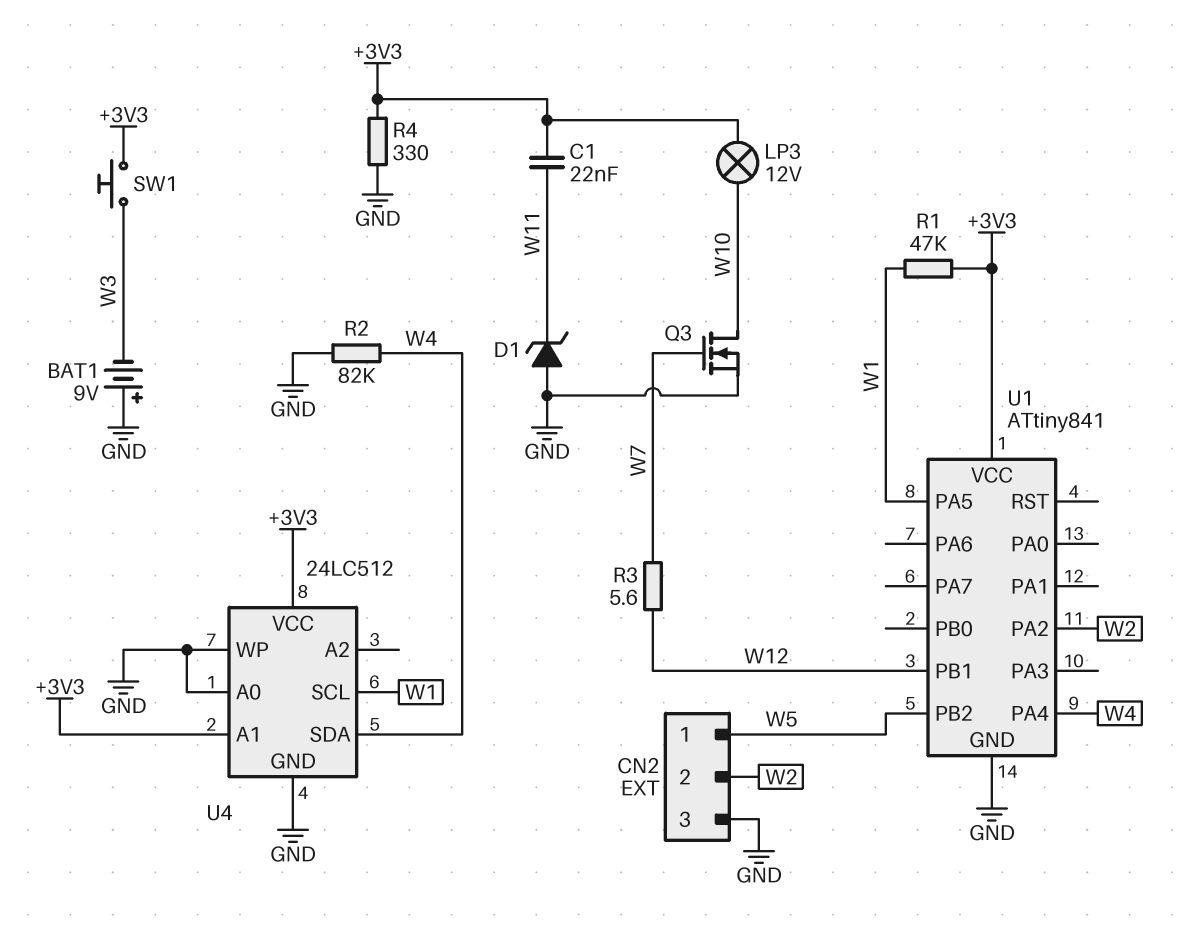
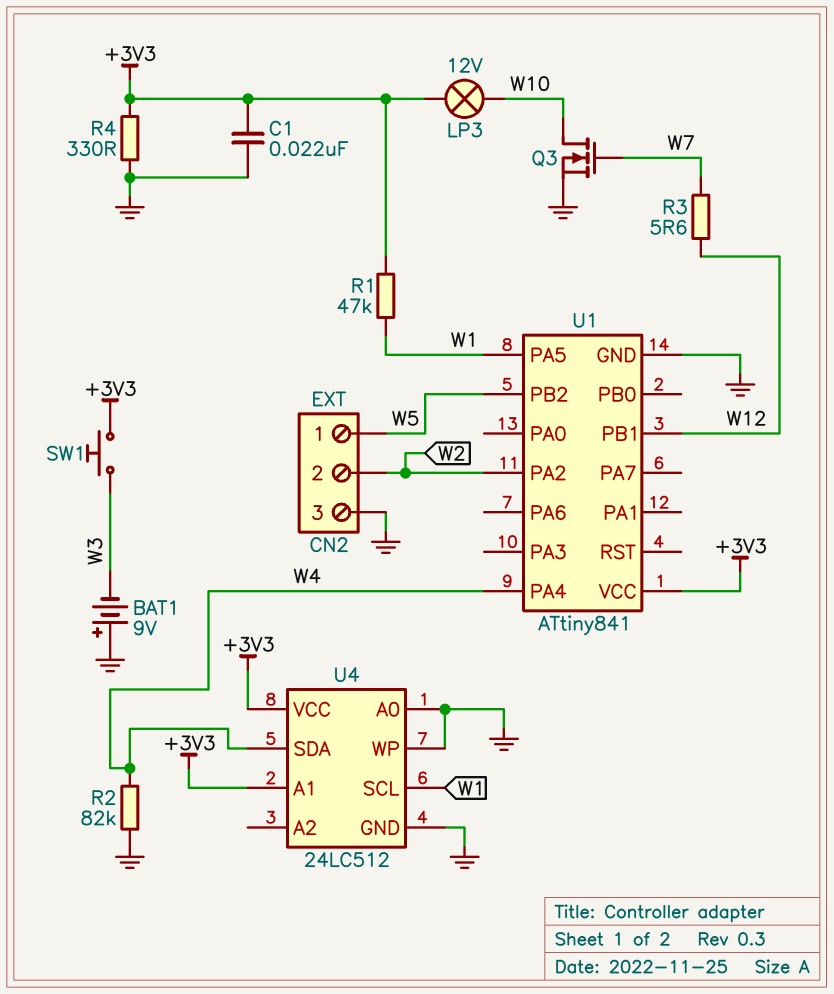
C1: 22nF (+3V3, W11) -> 22nF (+3V3, GND)
D1: zener (A GND, K W11) -> none

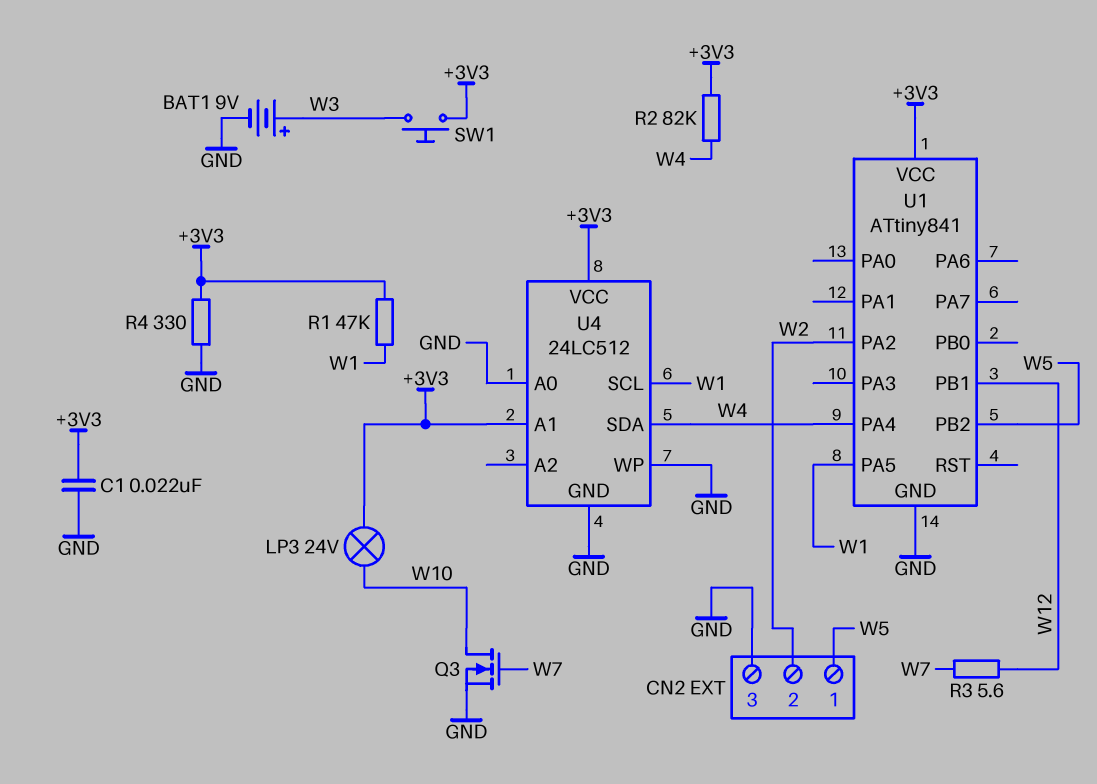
BAT1: 9V (plus GND, minus W3) -> 9V (plus W3, minus GND)
LP3: lamp 12V (+3V3, W10) -> lamp 24V (+3V3, W10)
R2: 82k (GND, W4) -> 82k (+3V3, W4)

